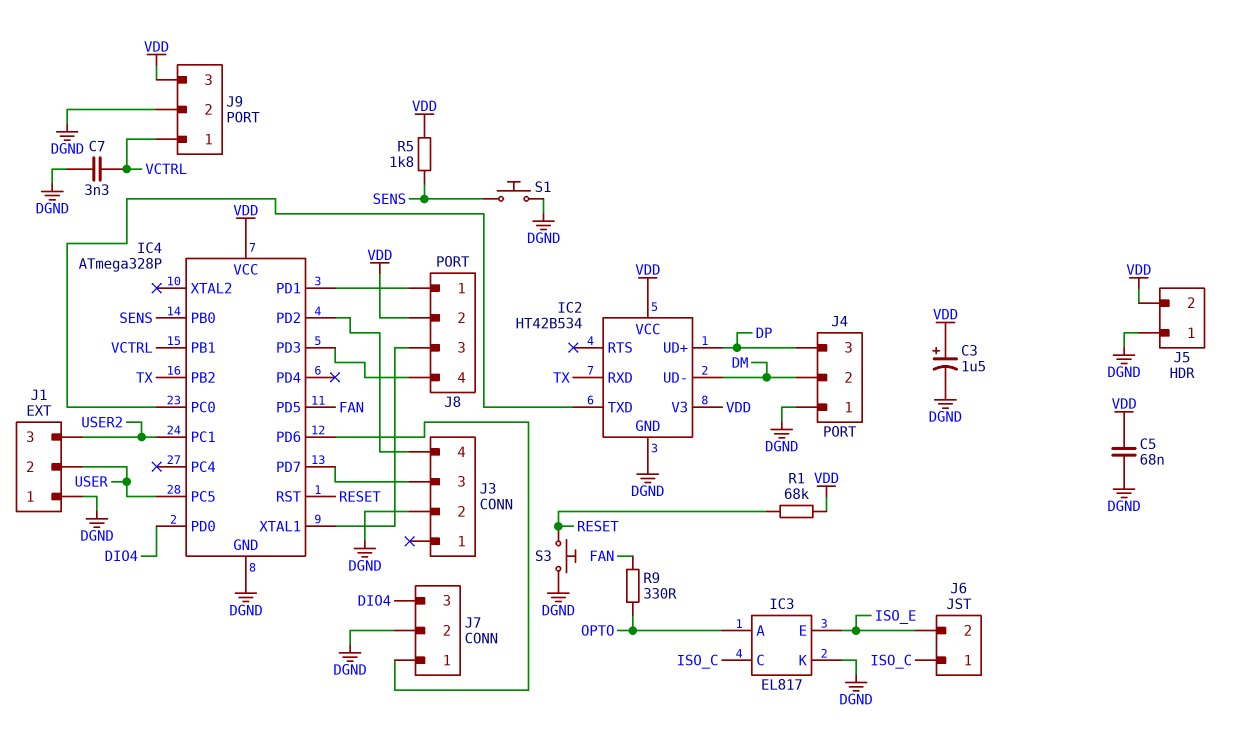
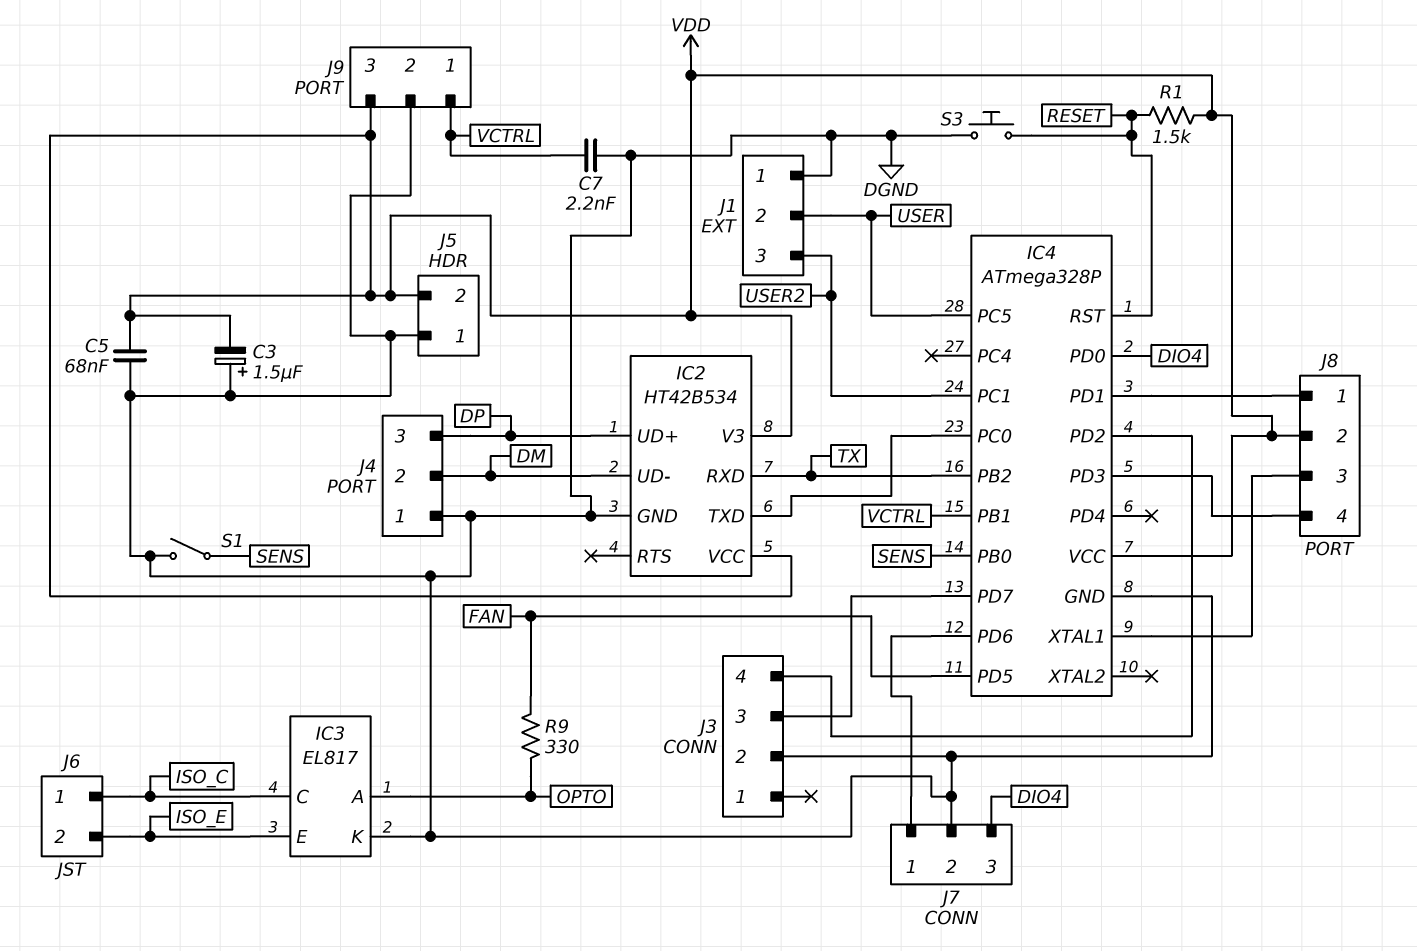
C3: 1.5uF (plus VDD, minus DGND) -> 1.5uF (plus DGND, minus VDD)
C7: 3.3nF (DGND, VCTRL) -> 2.2nF (DGND, VCTRL)
R1: 68k (RESET, VDD) -> 1.5k (RESET, VDD)
R5: 1.8k (SENS, VDD) -> none
S1: button (DGND, SENS) -> switch (DGND, SENS)

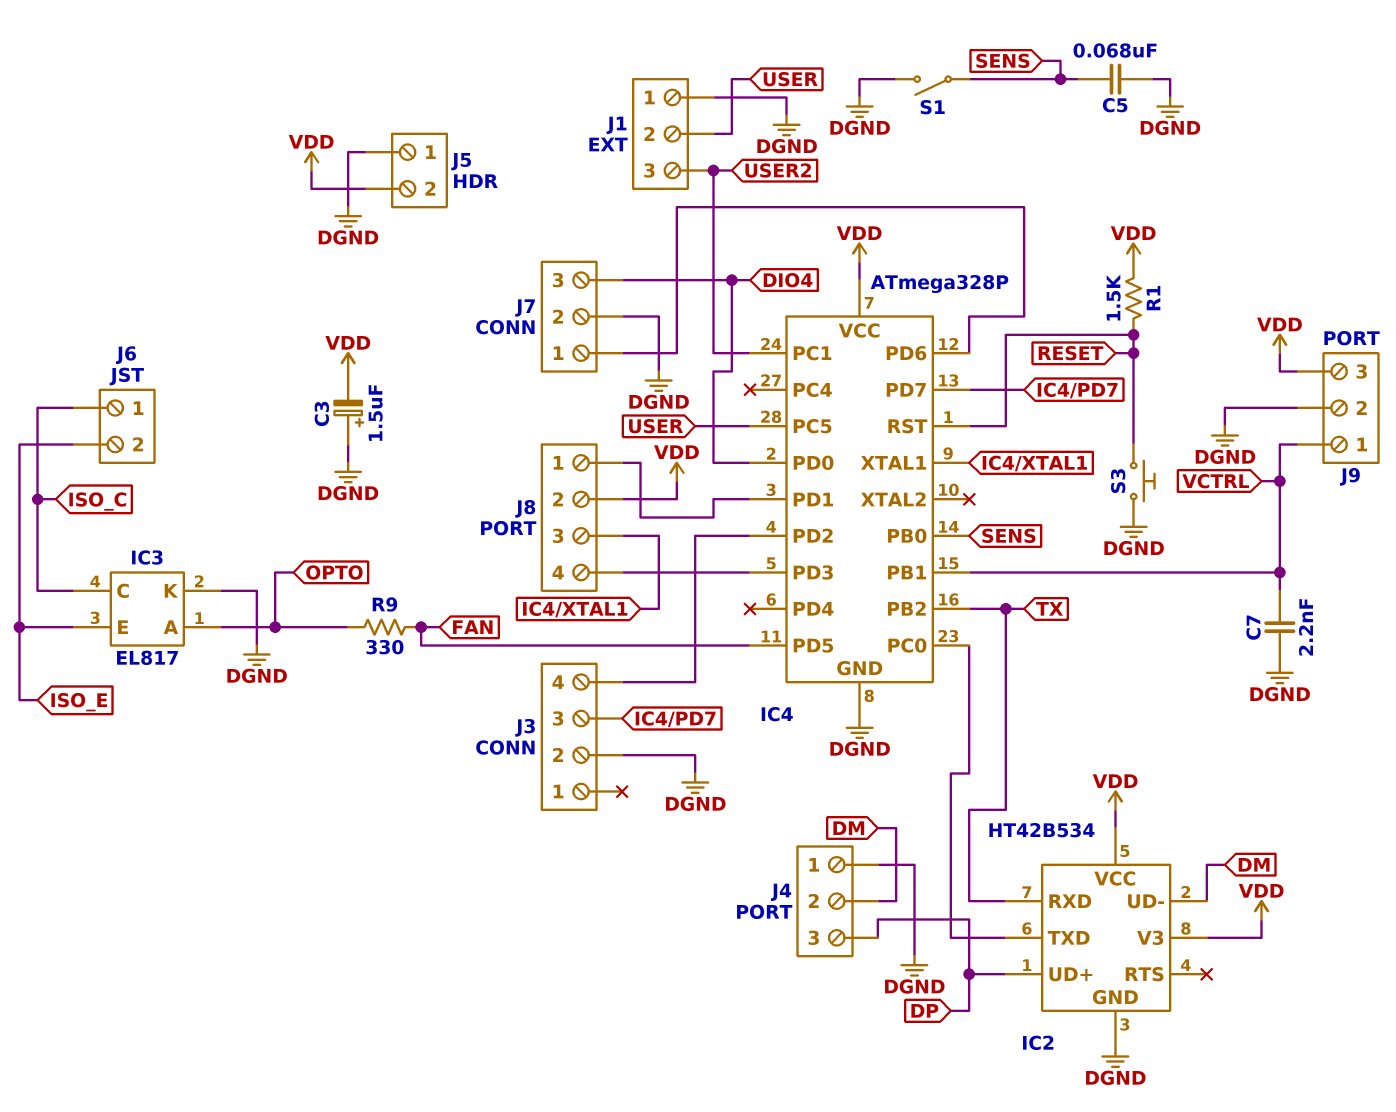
C5: 68nF (DGND, VDD) -> 68nF (DGND, SENS)

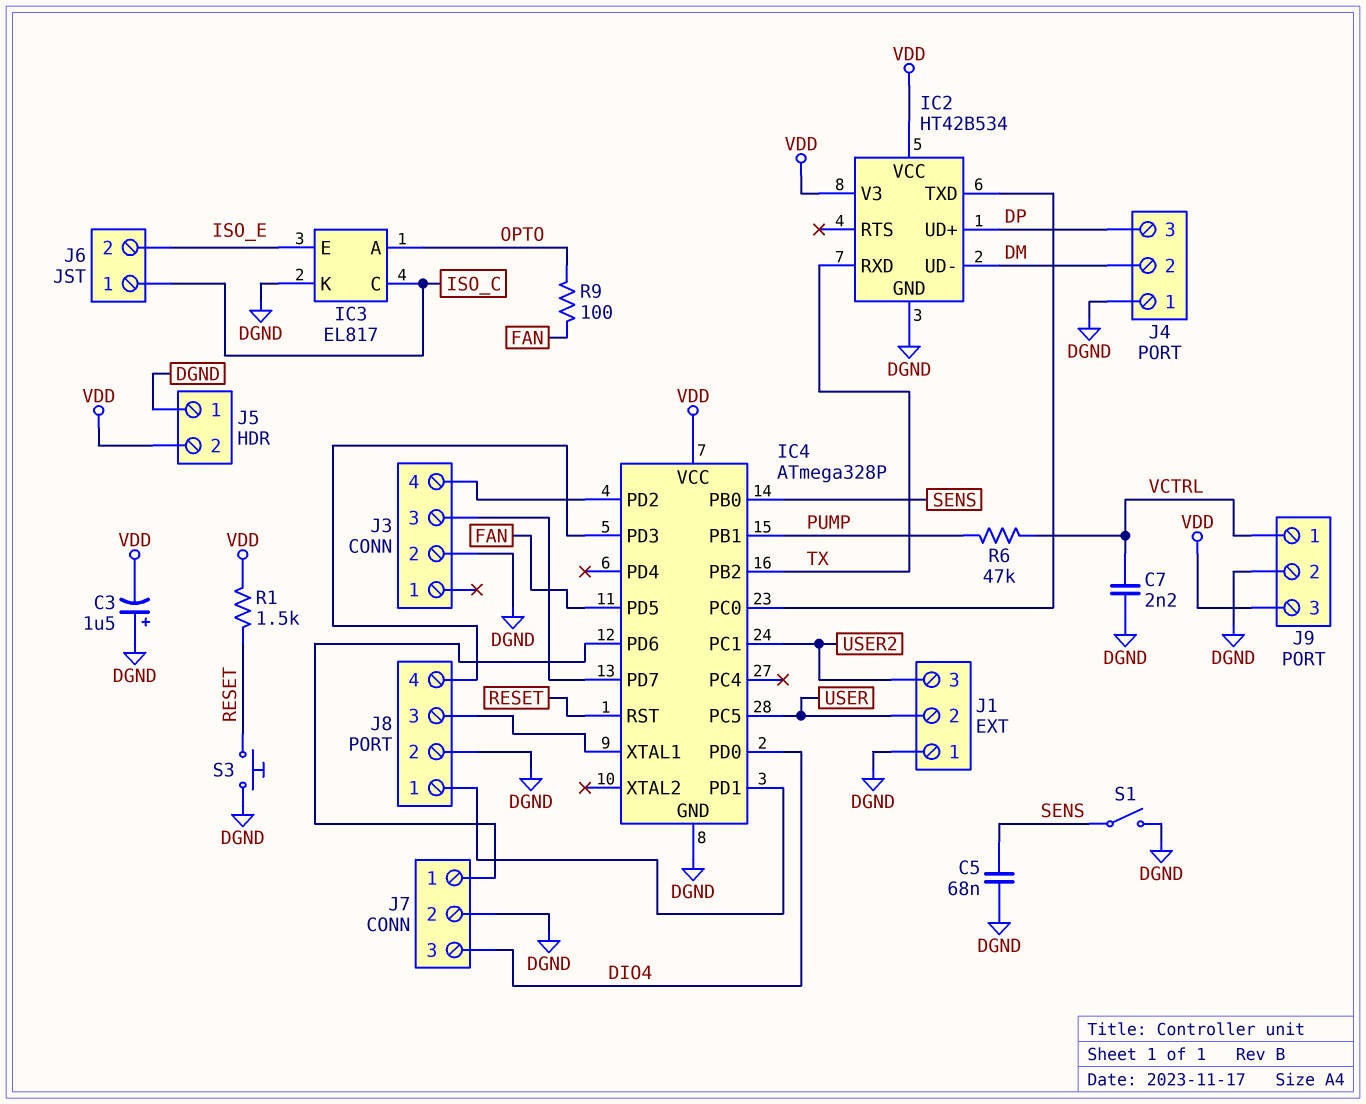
IC4 pin PB1: VCTRL -> PUMP
J8 pin 2: VDD -> DGND
R6: none -> 47k (PUMP, VCTRL)
R9: 330 (FAN, OPTO) -> 100 (FAN, OPTO)

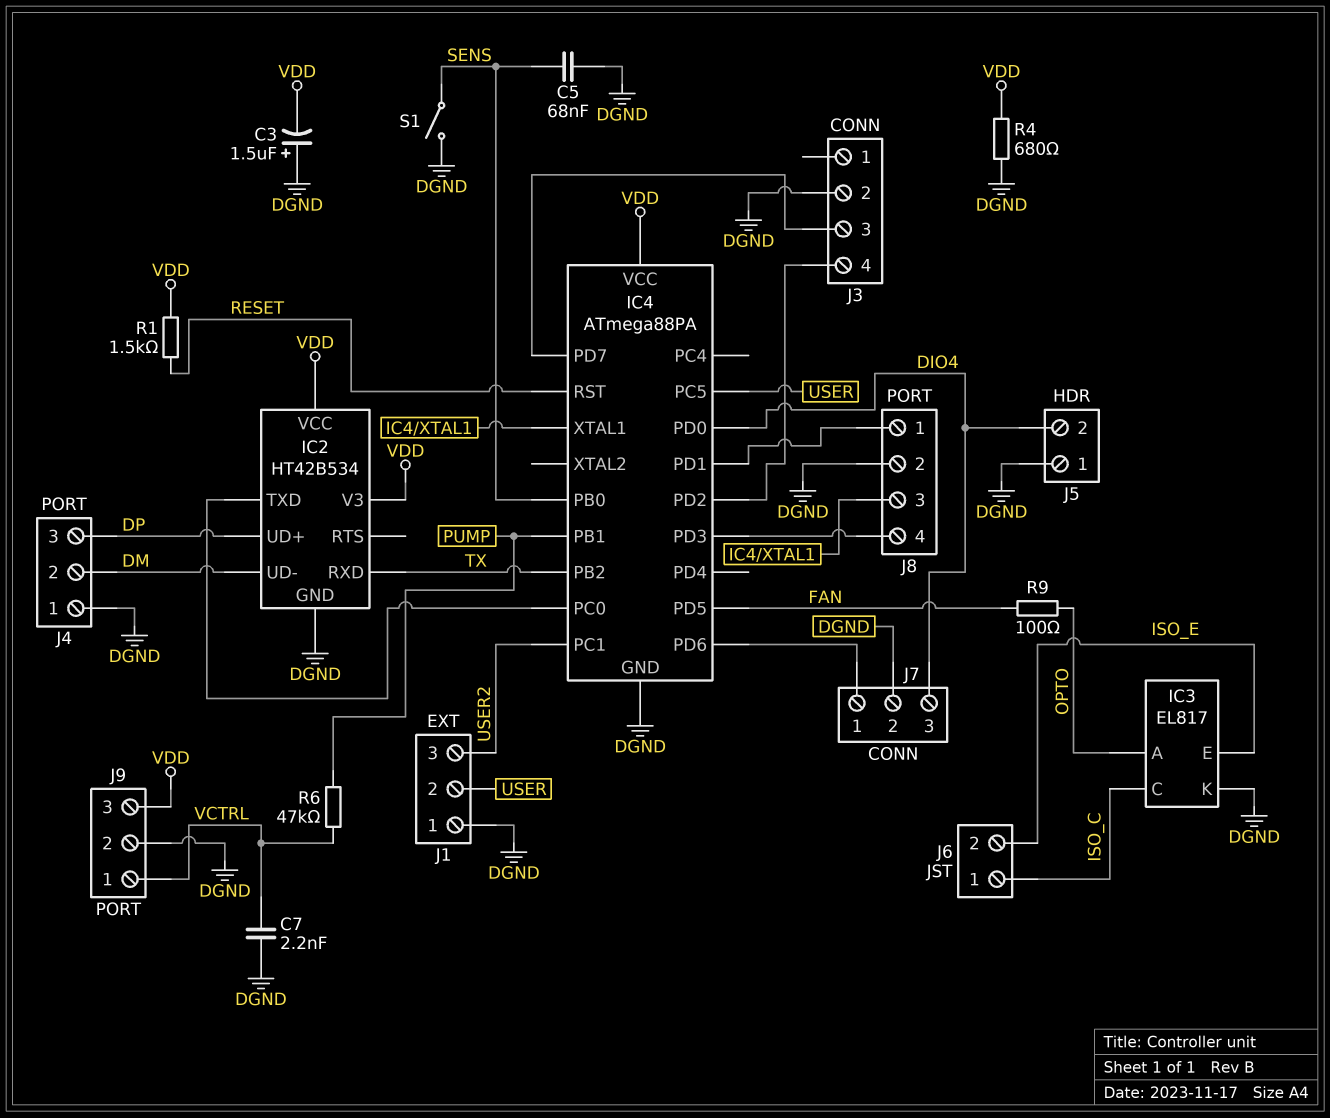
IC4: ATmega328P -> ATmega88PA
J5 pin 2: VDD -> DIO4
R4: none -> 680 (DGND, VDD)
S3: button (DGND, RESET) -> none

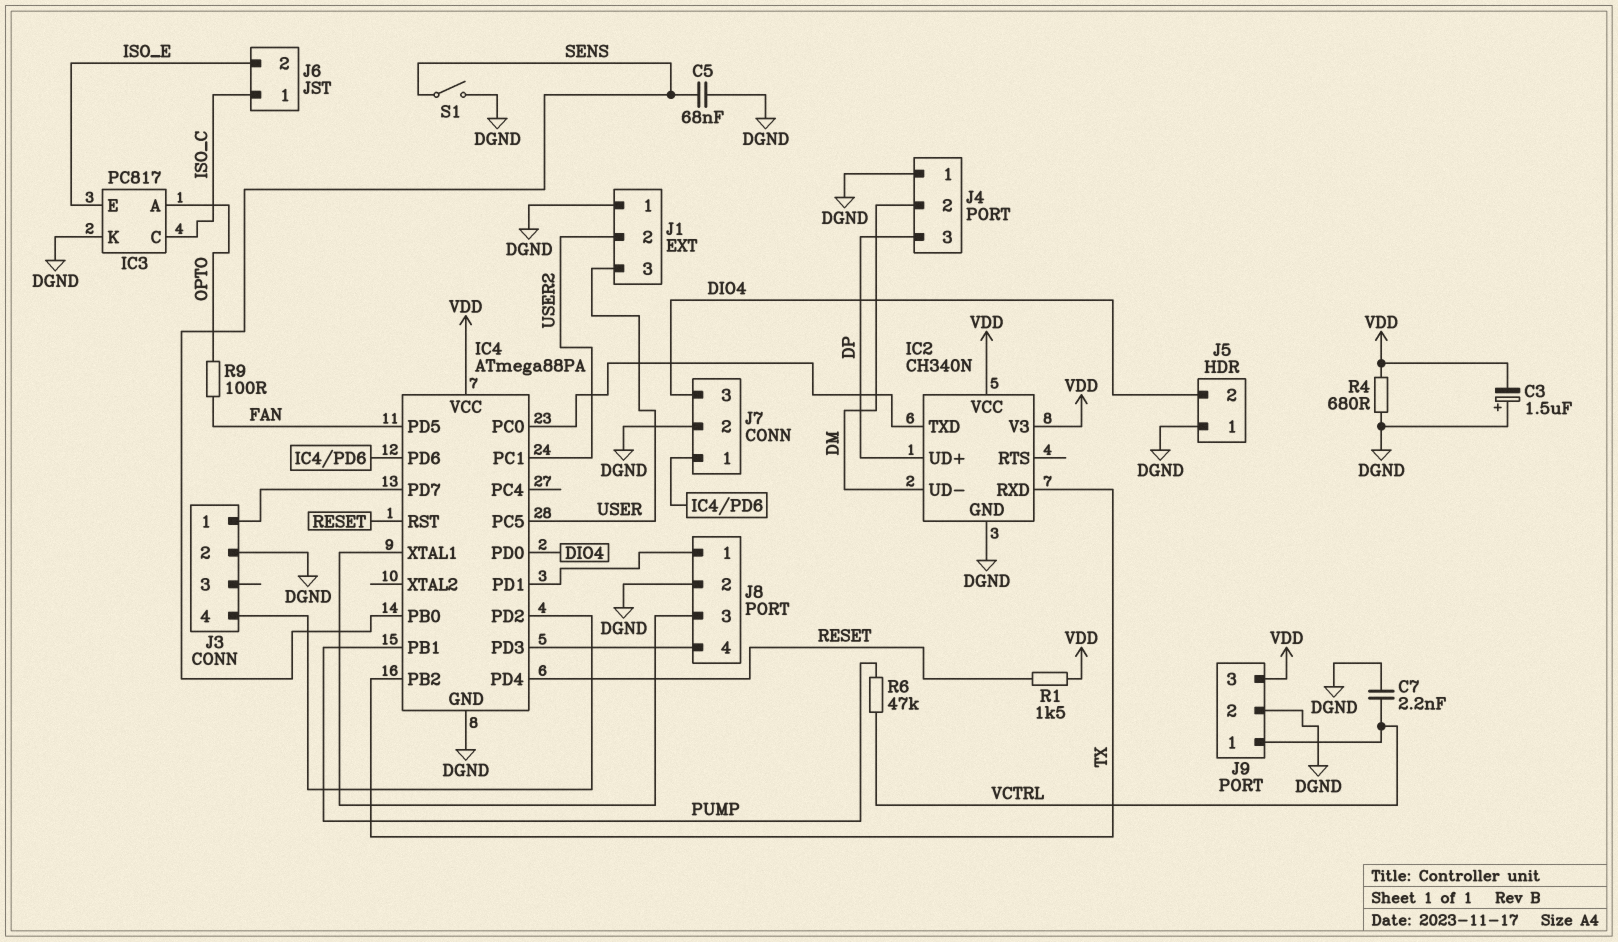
IC2: HT42B534 -> CH340N
IC3: EL817 -> PC817
IC4 pin PD4: none -> RESET
J1 pin 2: USER -> USER2
J1 pin 3: USER2 -> USER
J3 pin 1: none -> IC4/PD7
J3 pin 3: IC4/PD7 -> none

